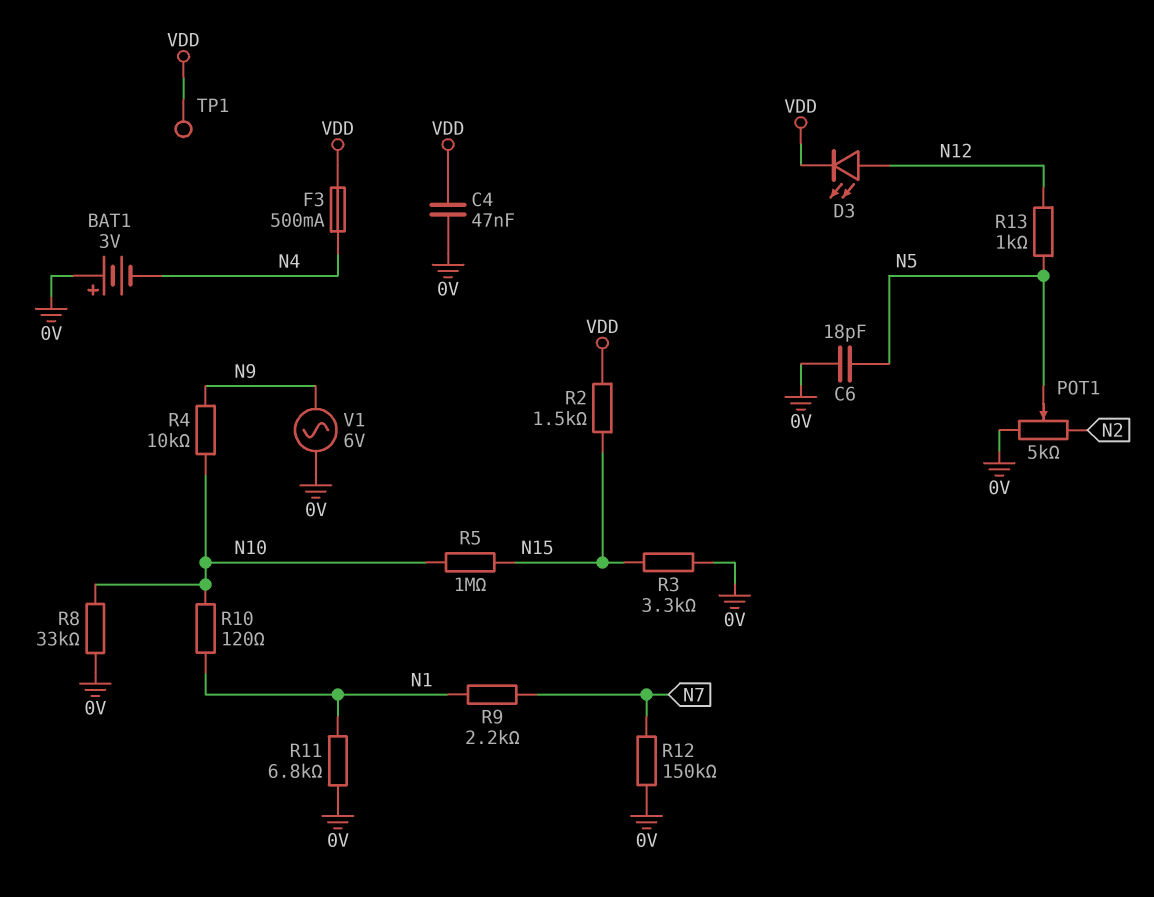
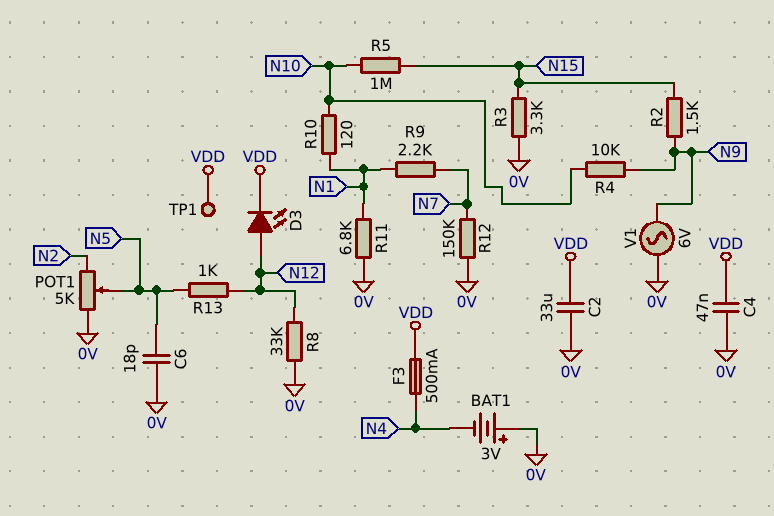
C2: none -> 33uF (0V, VDD)
R2: 1.5k (N15, VDD) -> 1.5k (N9, N15)
R8: 33k (0V, N10) -> 33k (0V, N12)

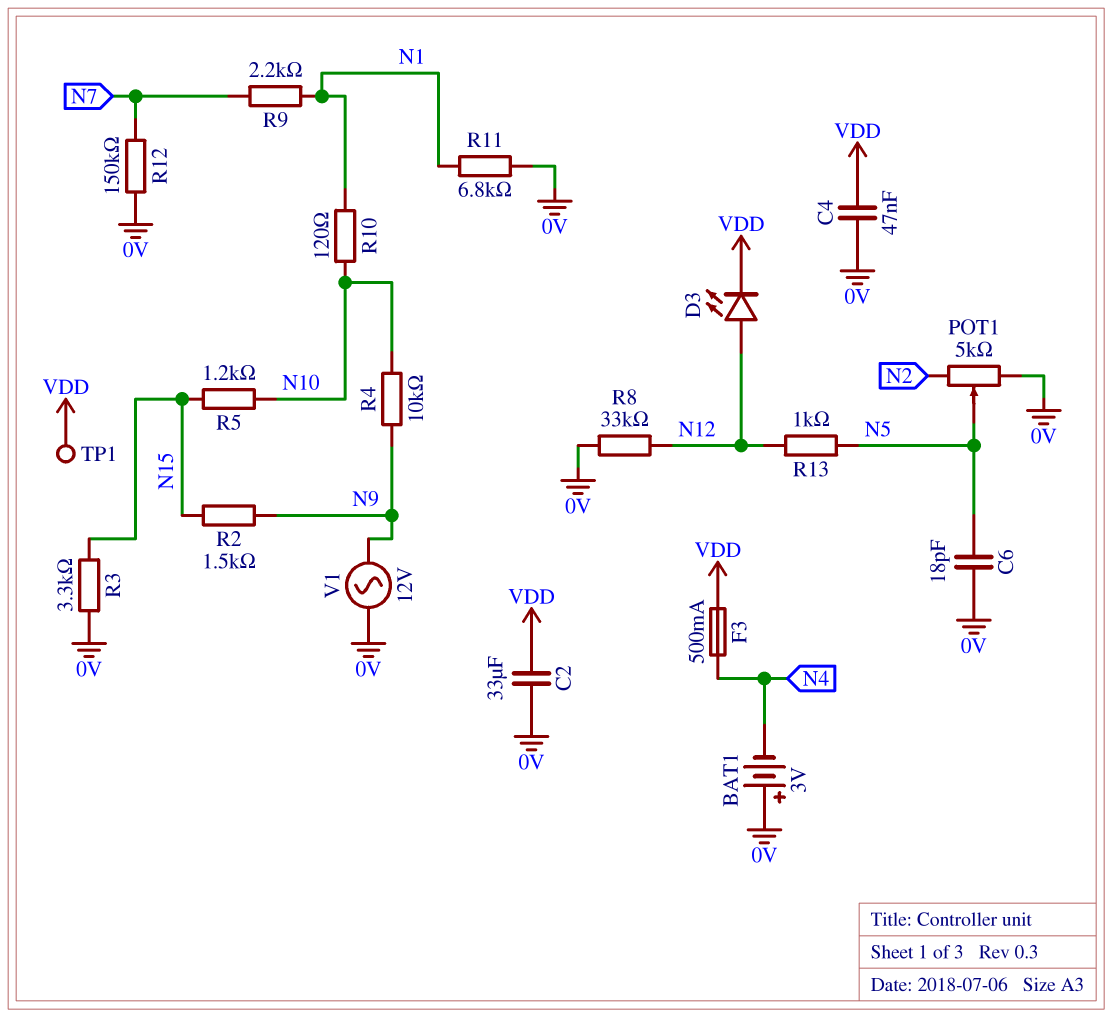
R5: 1M (N10, N15) -> 1.2k (N10, N15)
V1: AC 6V (0V, N9) -> AC 12V (0V, N9)

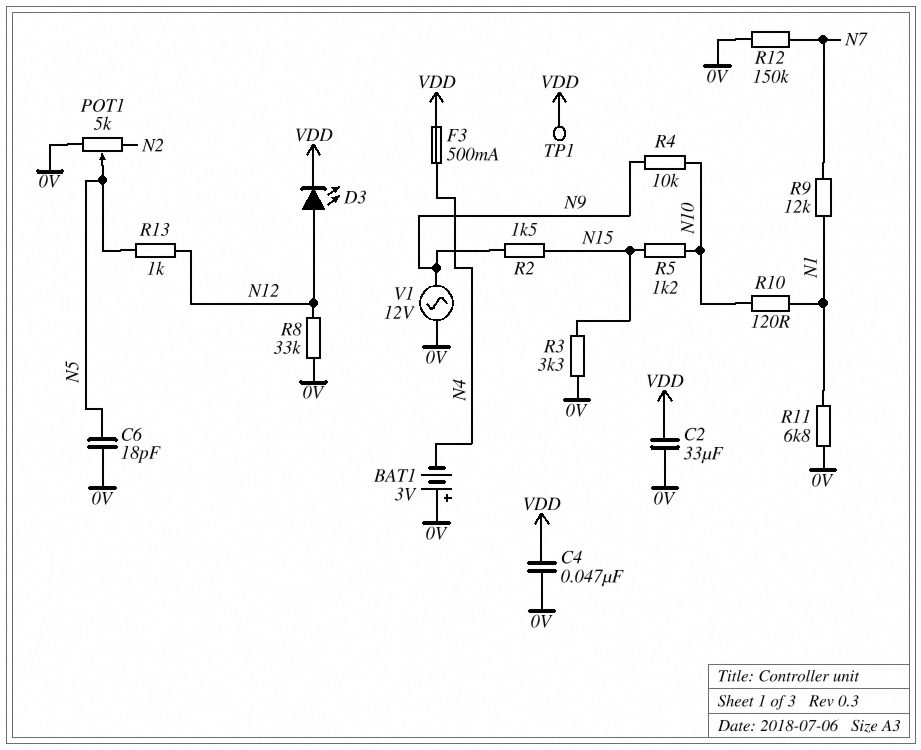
R9: 2.2k (N1, N7) -> 12k (N1, N7)

